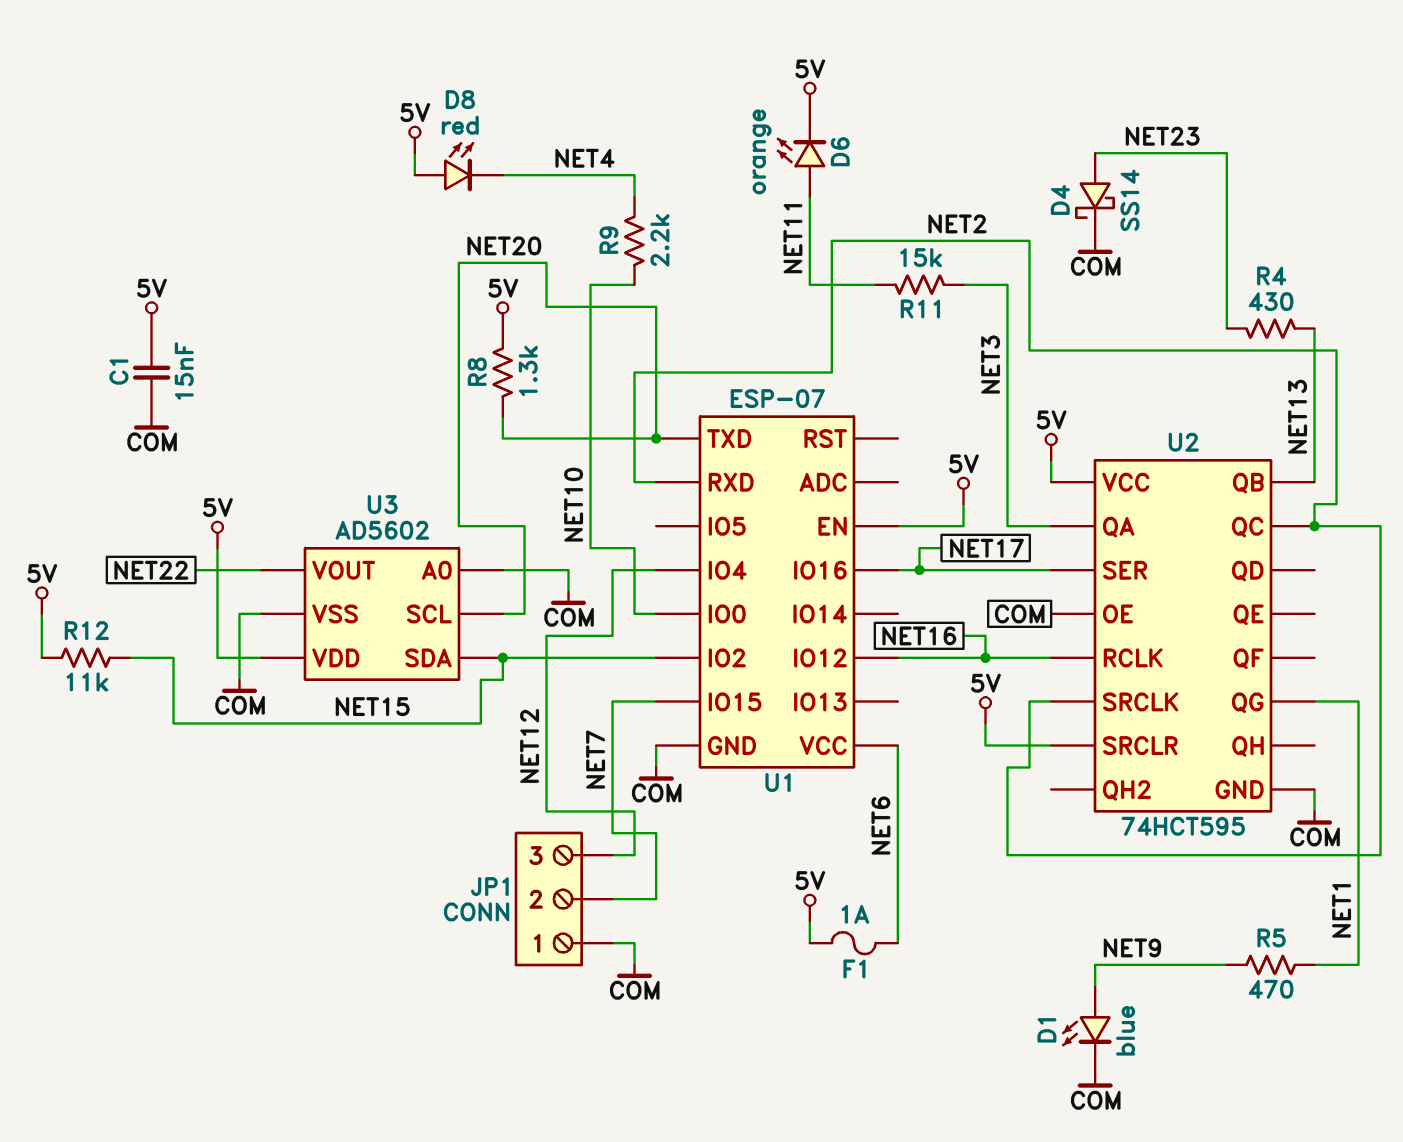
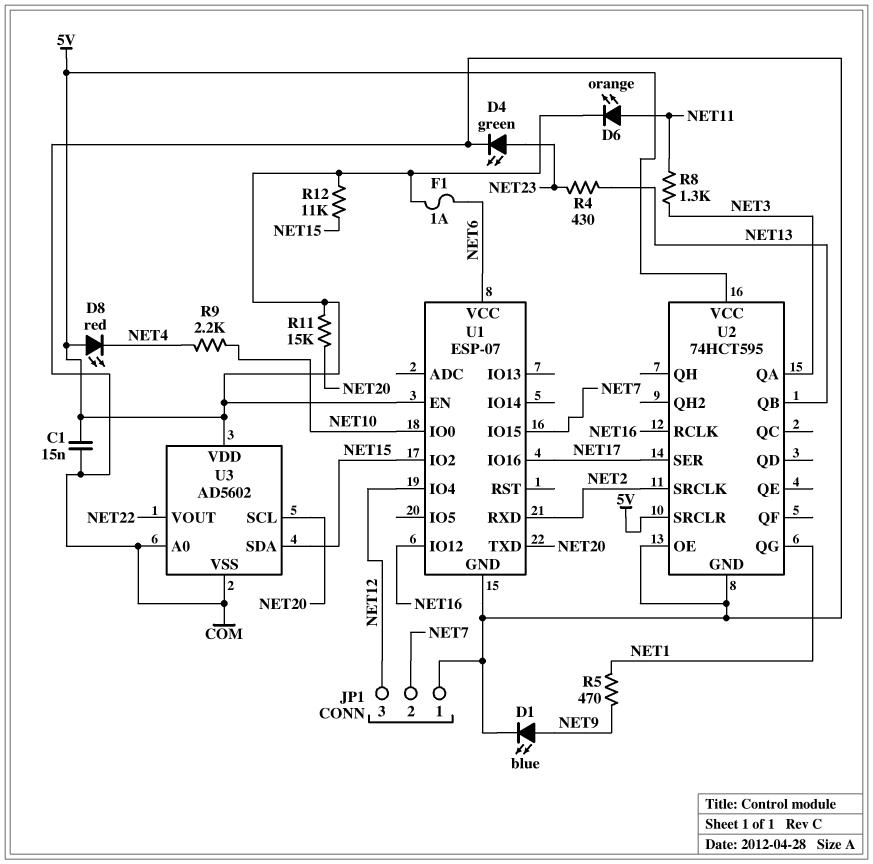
D4: schottky SS14 (A NET23, K COM) -> LED green (A NET23, K COM)
R8: 1.3k (5V, NET20) -> 1.3k (NET3, NET11)
R11: 15k (NET3, NET11) -> 15k (5V, NET20)
U2 pin QC: NET2 -> none

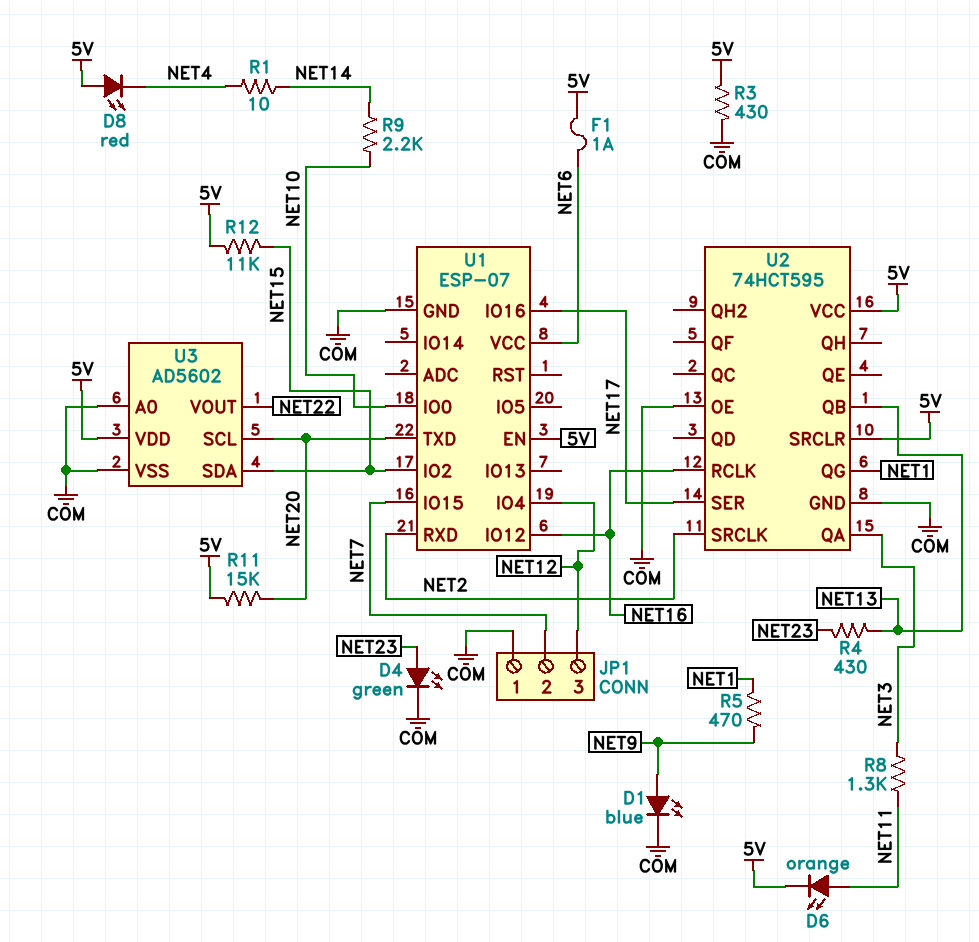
C1: 15nF (5V, COM) -> none
R1: none -> 10 (NET4, NET14)
R3: none -> 430 (5V, COM)
R9: 2.2k (NET4, NET10) -> 2.2k (NET10, NET14)

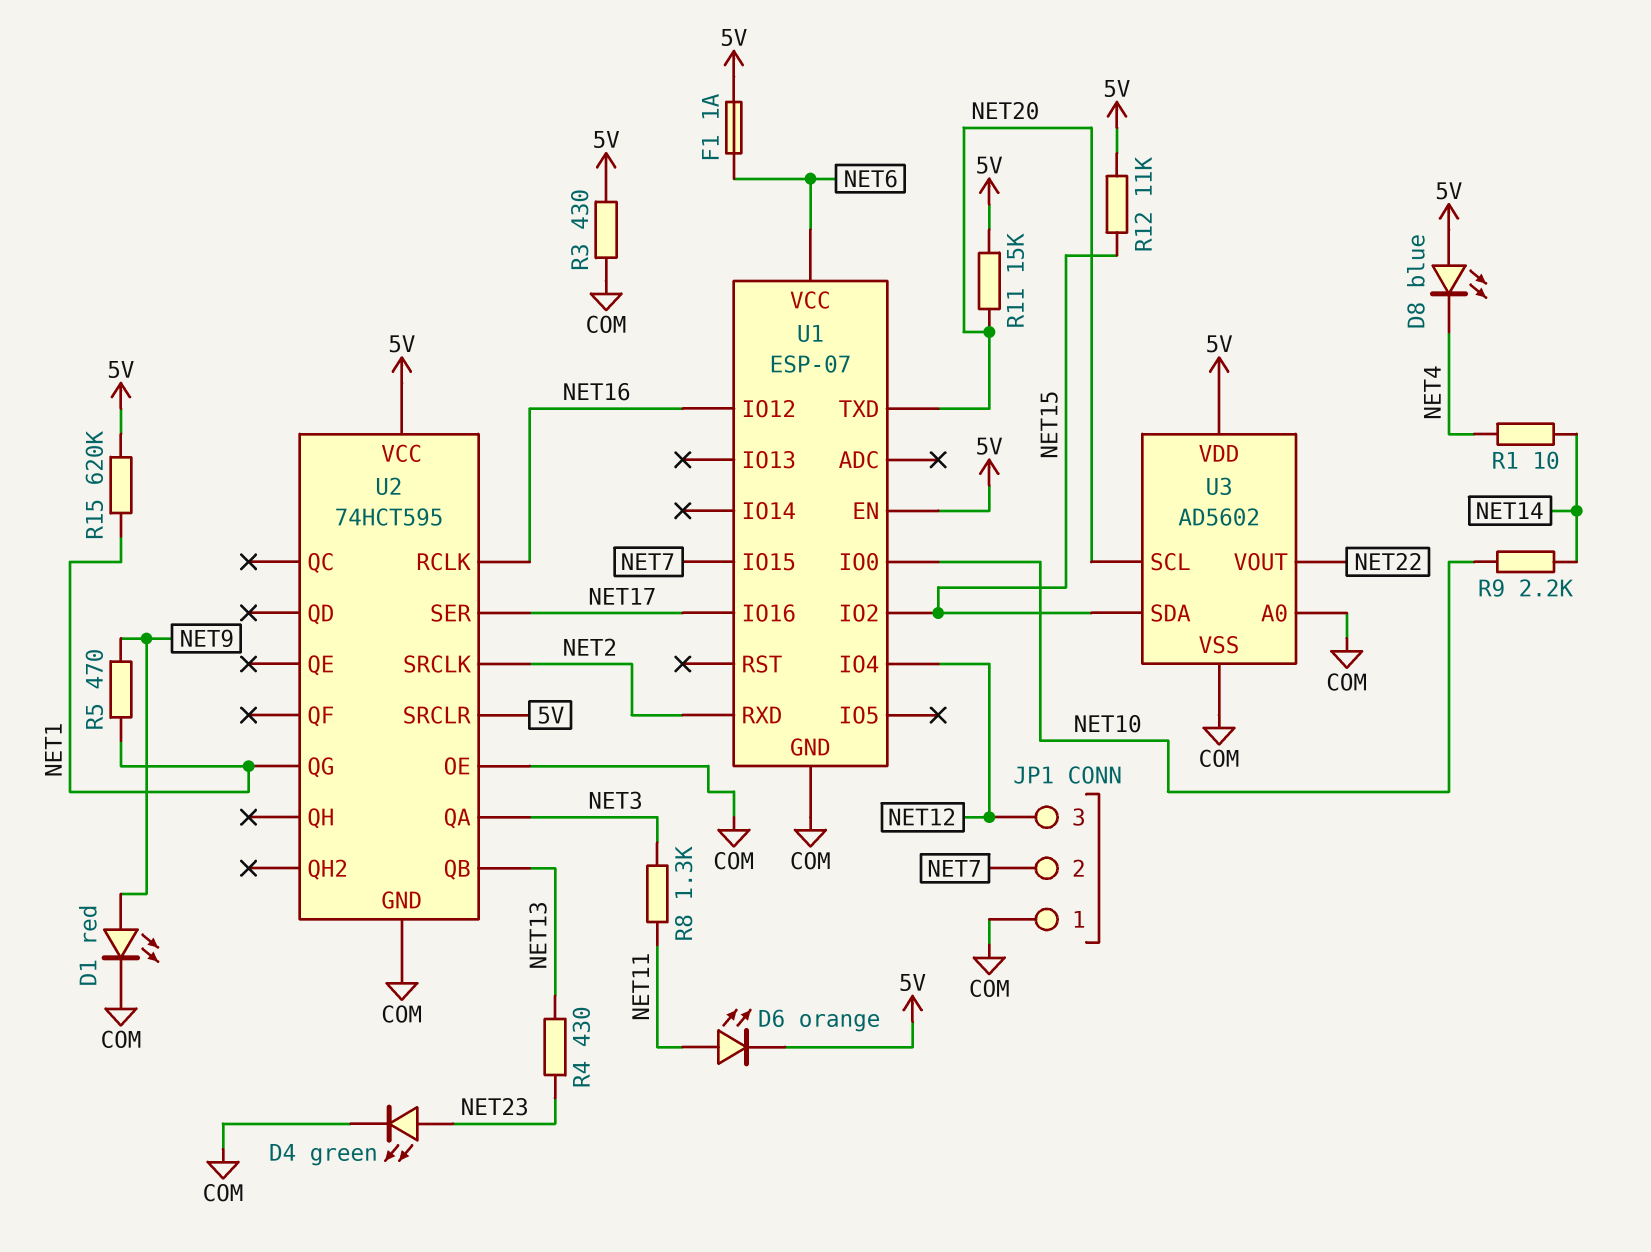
D1: LED blue (A NET9, K COM) -> LED red (A NET9, K COM)
D8: LED red (A 5V, K NET4) -> LED blue (A 5V, K NET4)
R15: none -> 620k (5V, NET1)

